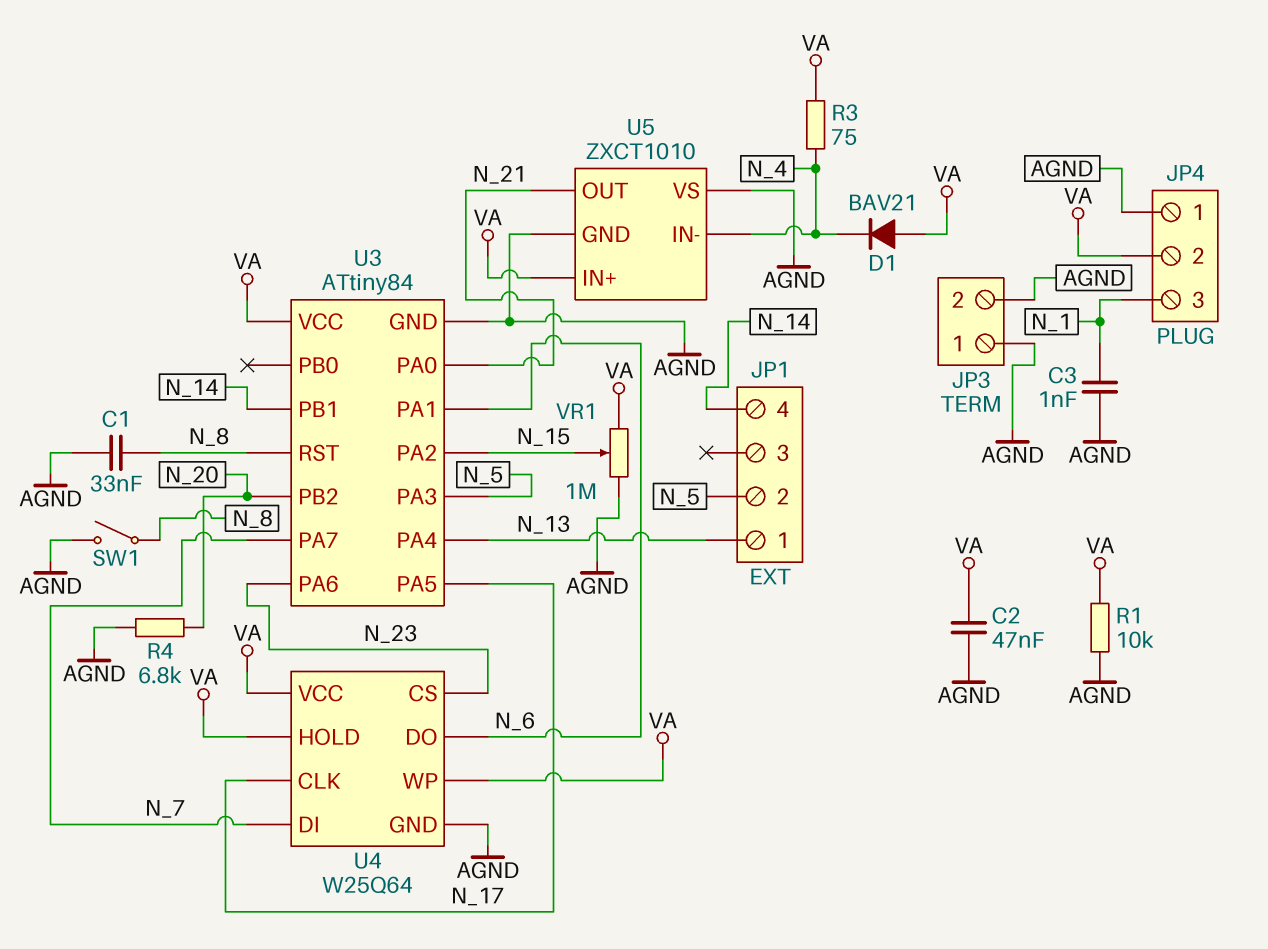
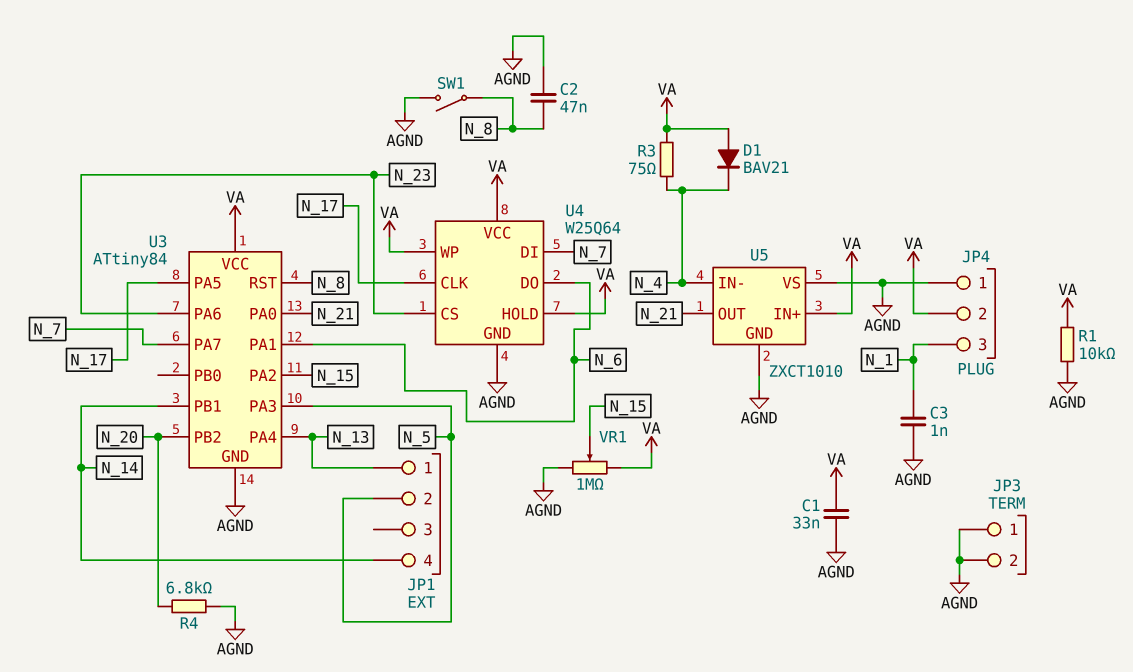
C1: 33nF (AGND, N_8) -> 33nF (AGND, VA)
C2: 47nF (AGND, VA) -> 47nF (AGND, N_8)

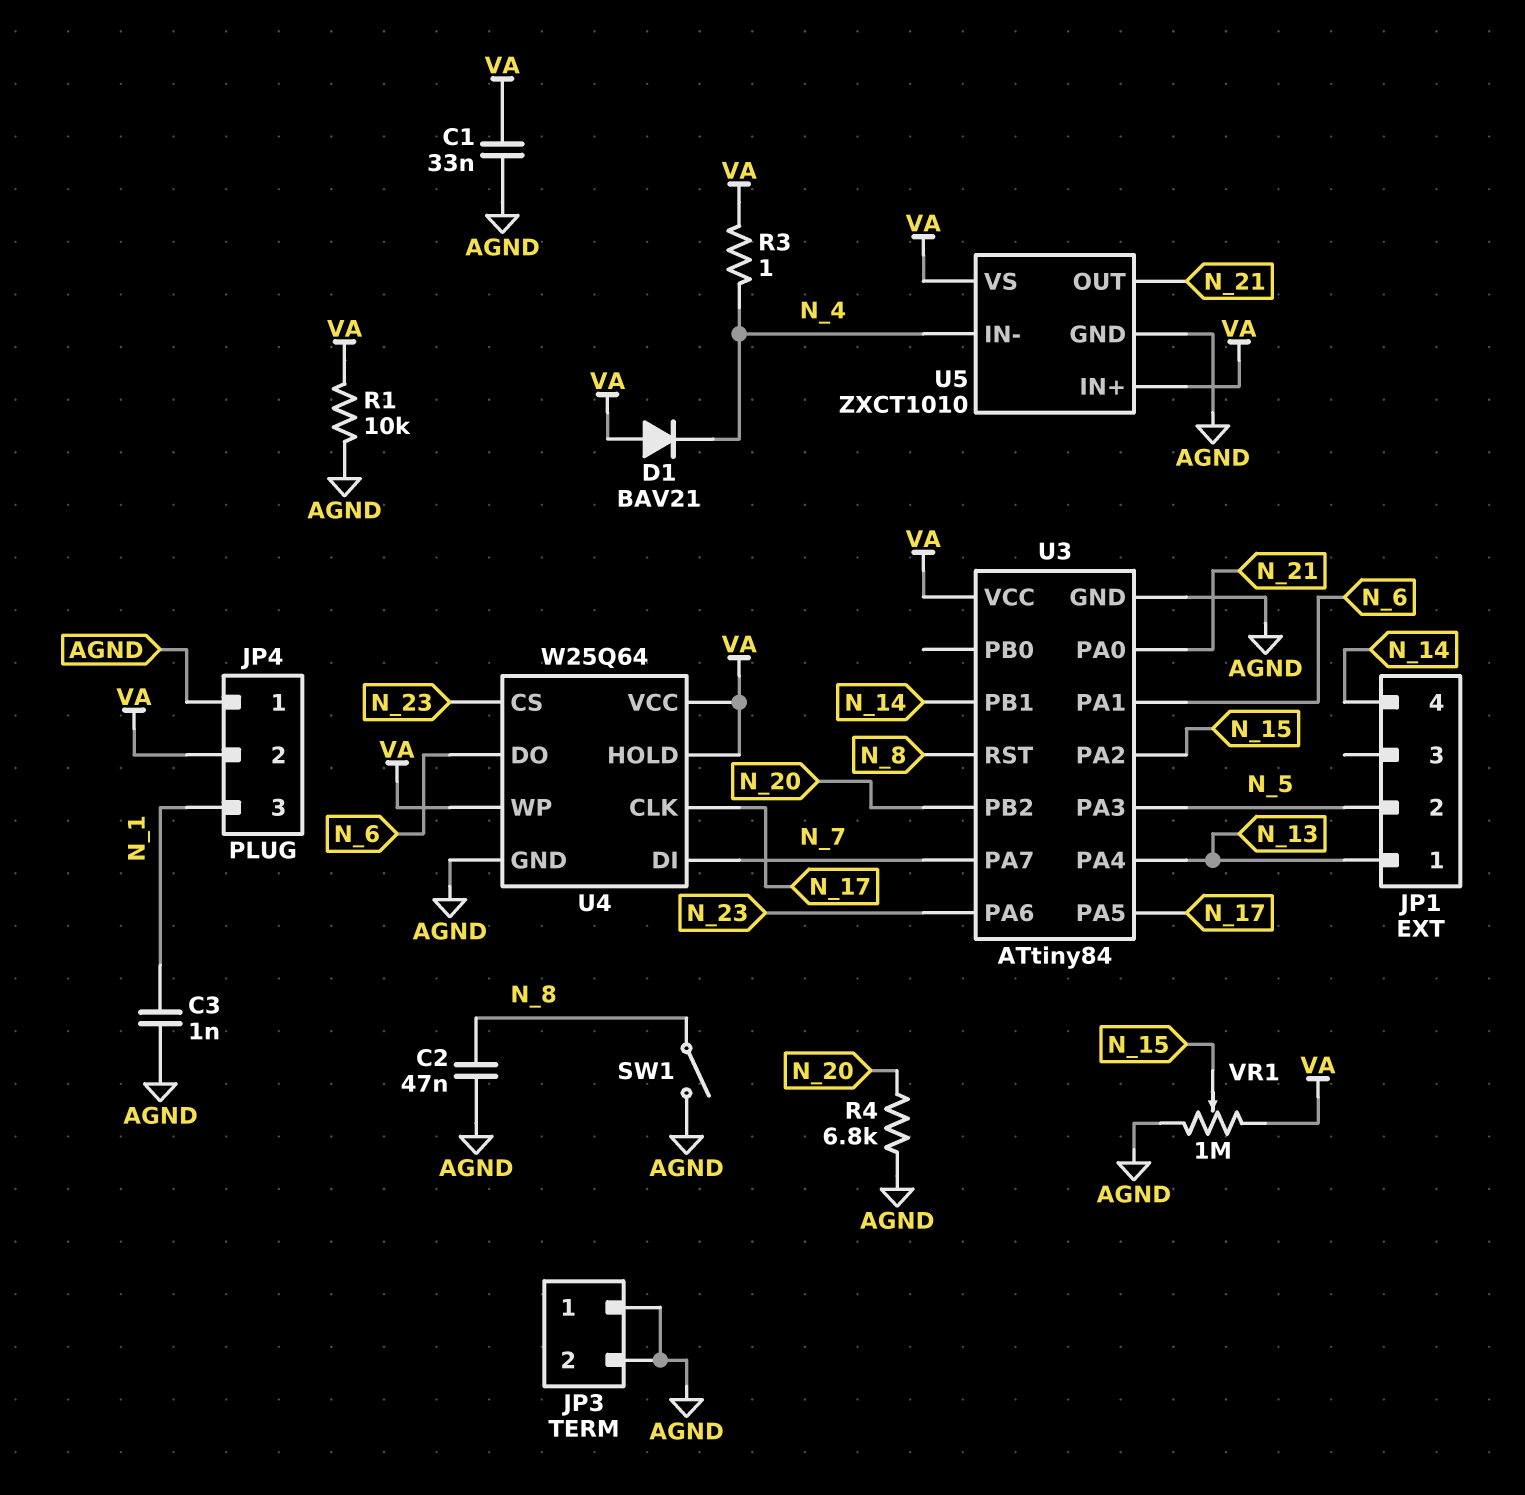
R3: 75 (N_4, VA) -> 1 (N_4, VA)
U5 pin VS: AGND -> VA

